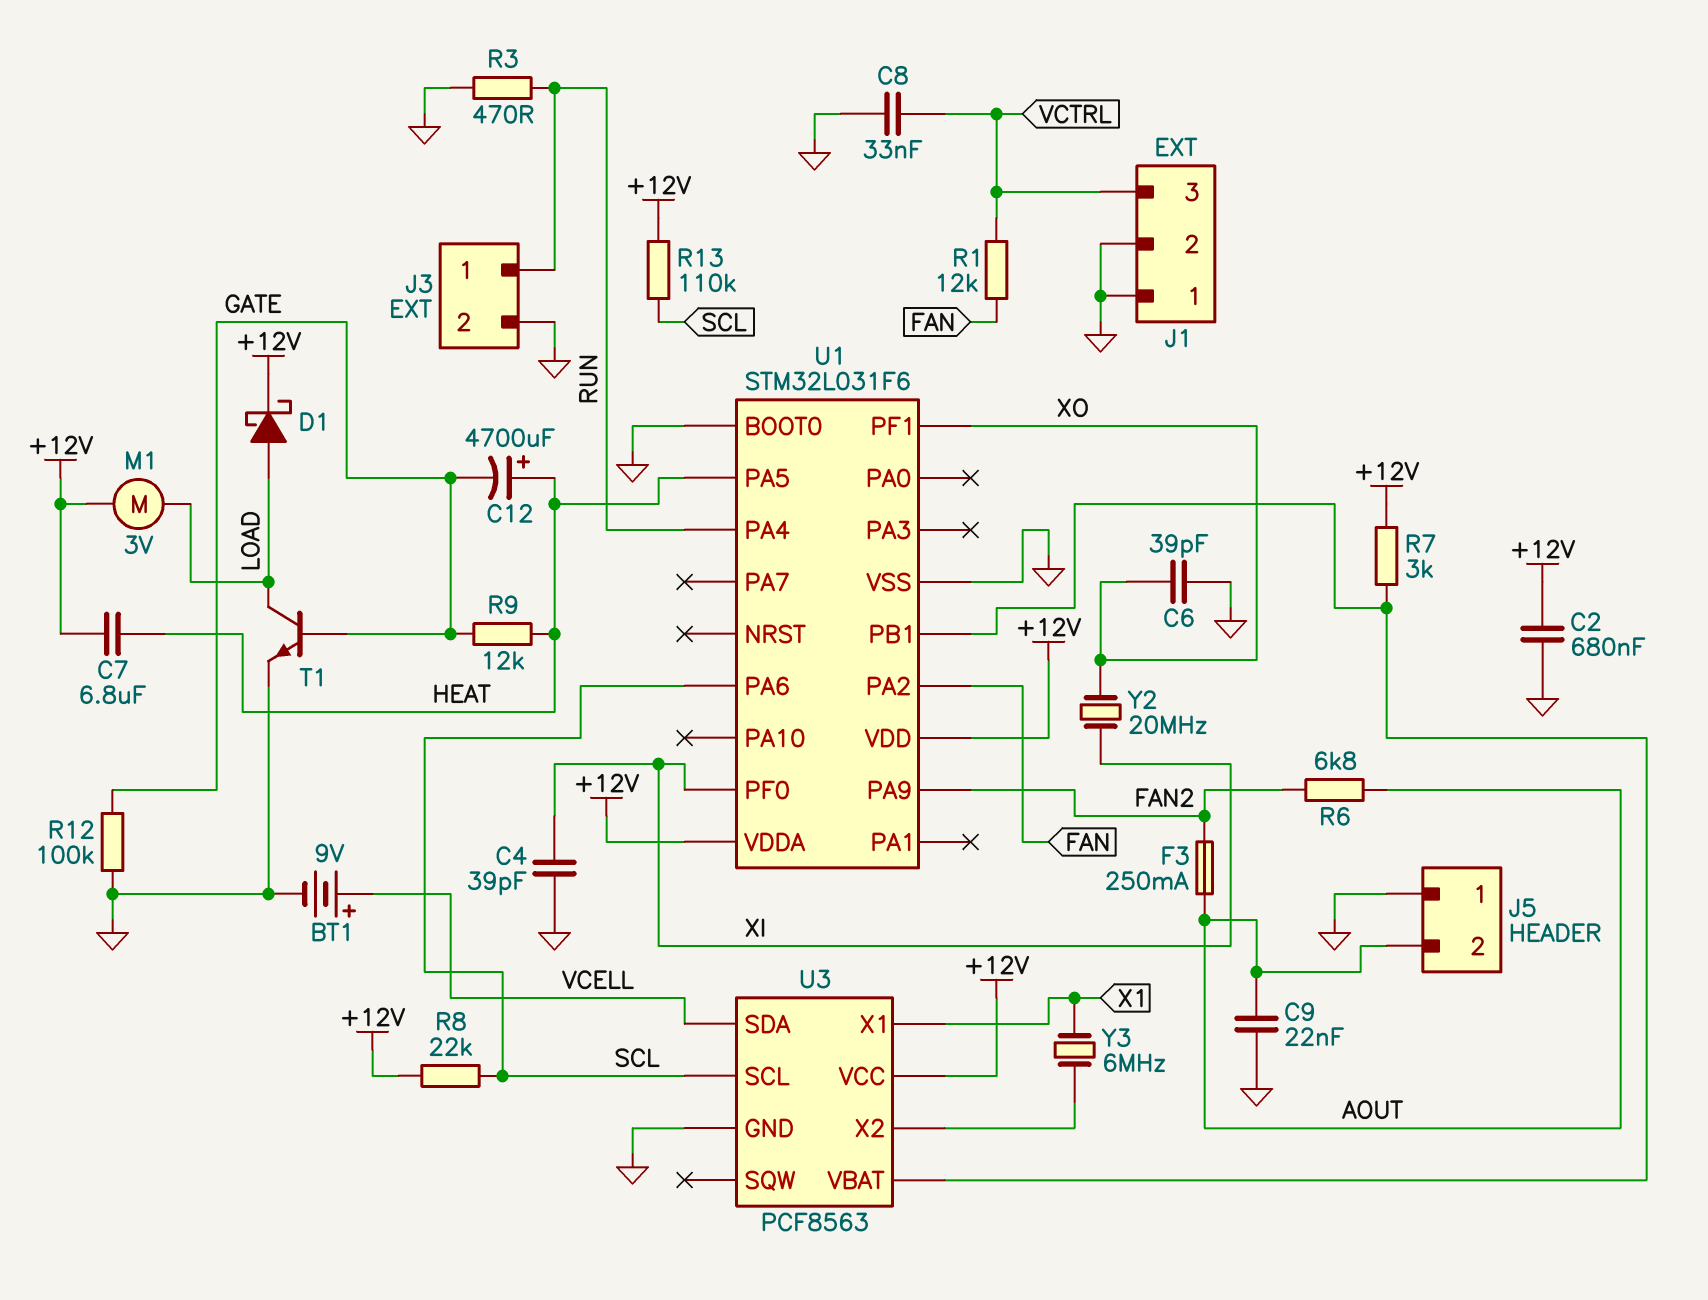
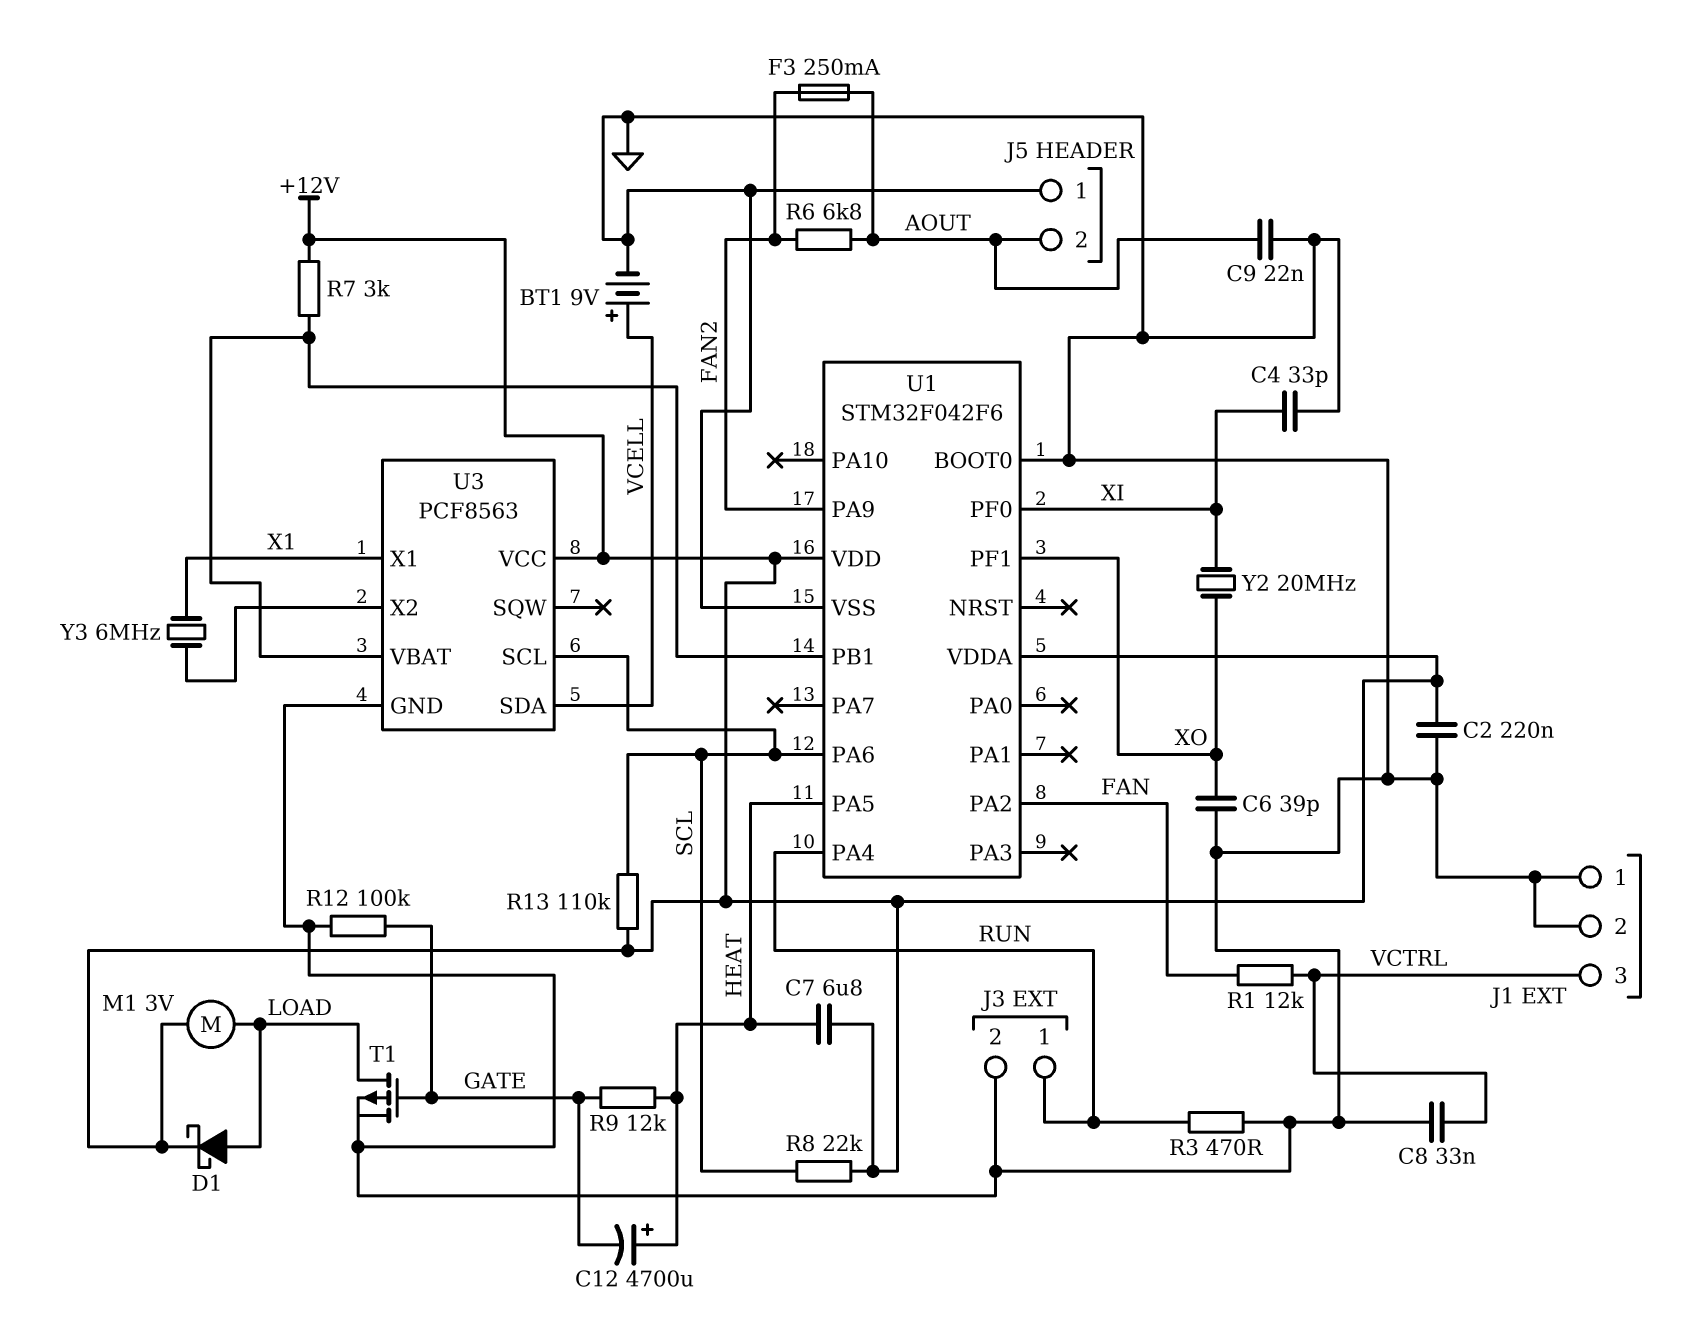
C2: 680nF (+12V, GND) -> 220nF (+12V, GND)
C4: 39pF (GND, XI) -> 33pF (GND, XI)
T1: NPN (B GATE, C LOAD, E GND) -> PMOS (G GATE, D LOAD, S GND)
U1: STM32L031F6 -> STM32F042F6

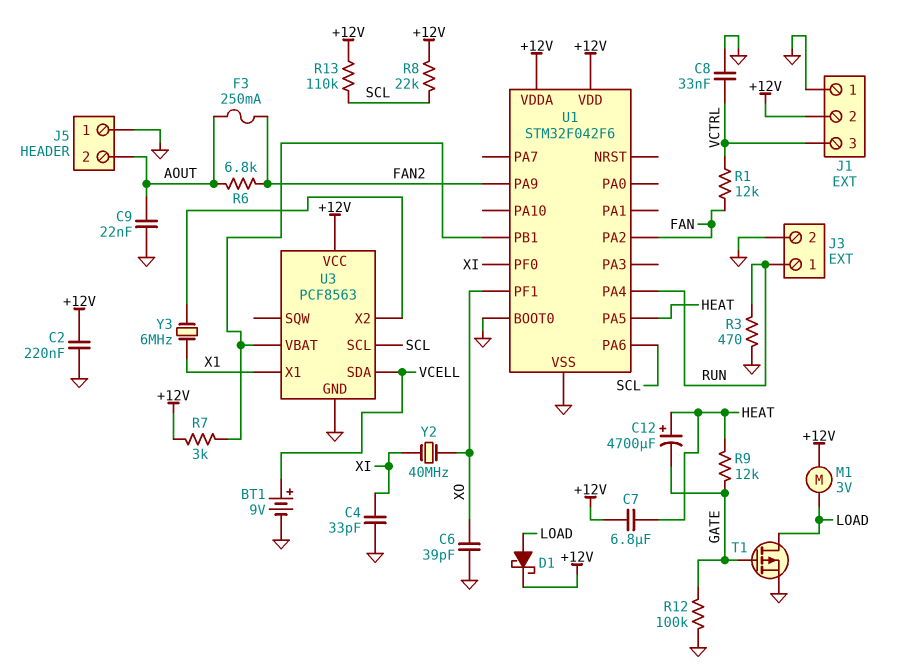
J1 pin 2: GND -> +12V
Y2: 20MHz (XI, XO) -> 40MHz (XI, XO)

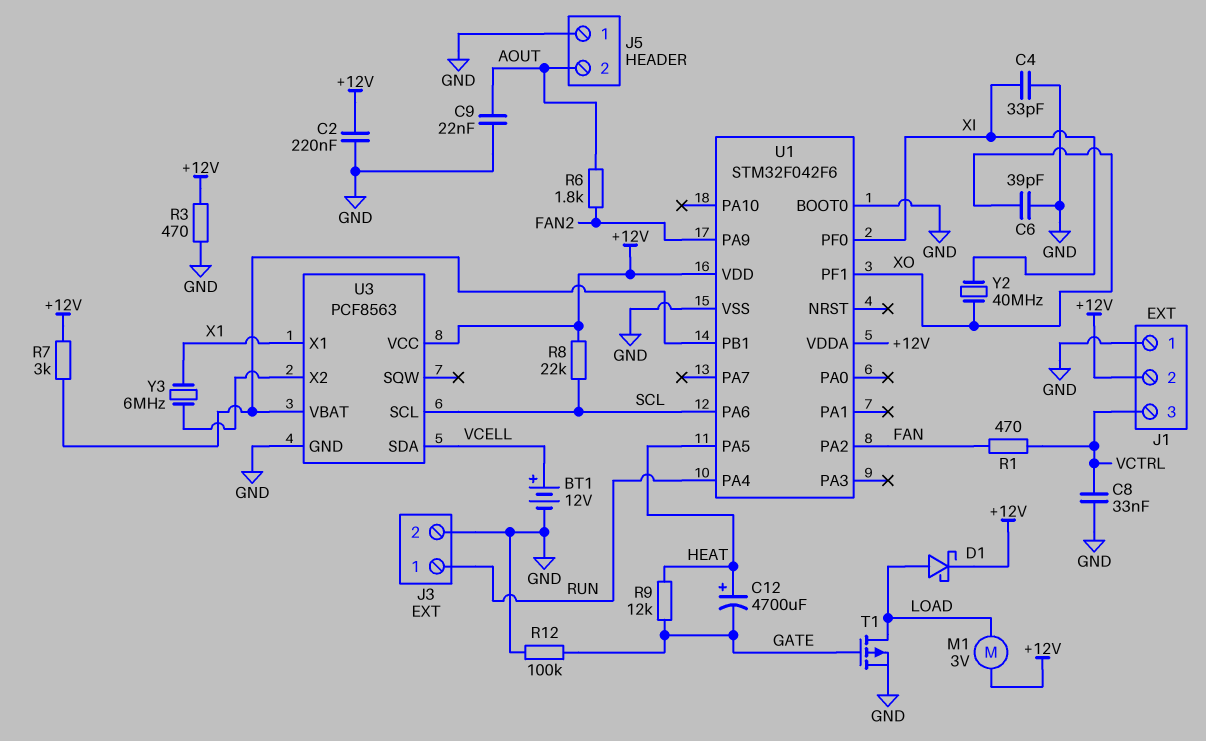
BT1: 9V (plus VCELL, minus GND) -> 12V (plus VCELL, minus GND)
C7: 6.8uF (+12V, HEAT) -> none
F3: 250mA (AOUT, FAN2) -> none
R1: 12k (FAN, VCTRL) -> 470 (FAN, VCTRL)
R3: 470 (GND, RUN) -> 470 (+12V, GND)
R6: 6.8k (AOUT, FAN2) -> 1.8k (AOUT, FAN2)
R13: 110k (+12V, SCL) -> none

